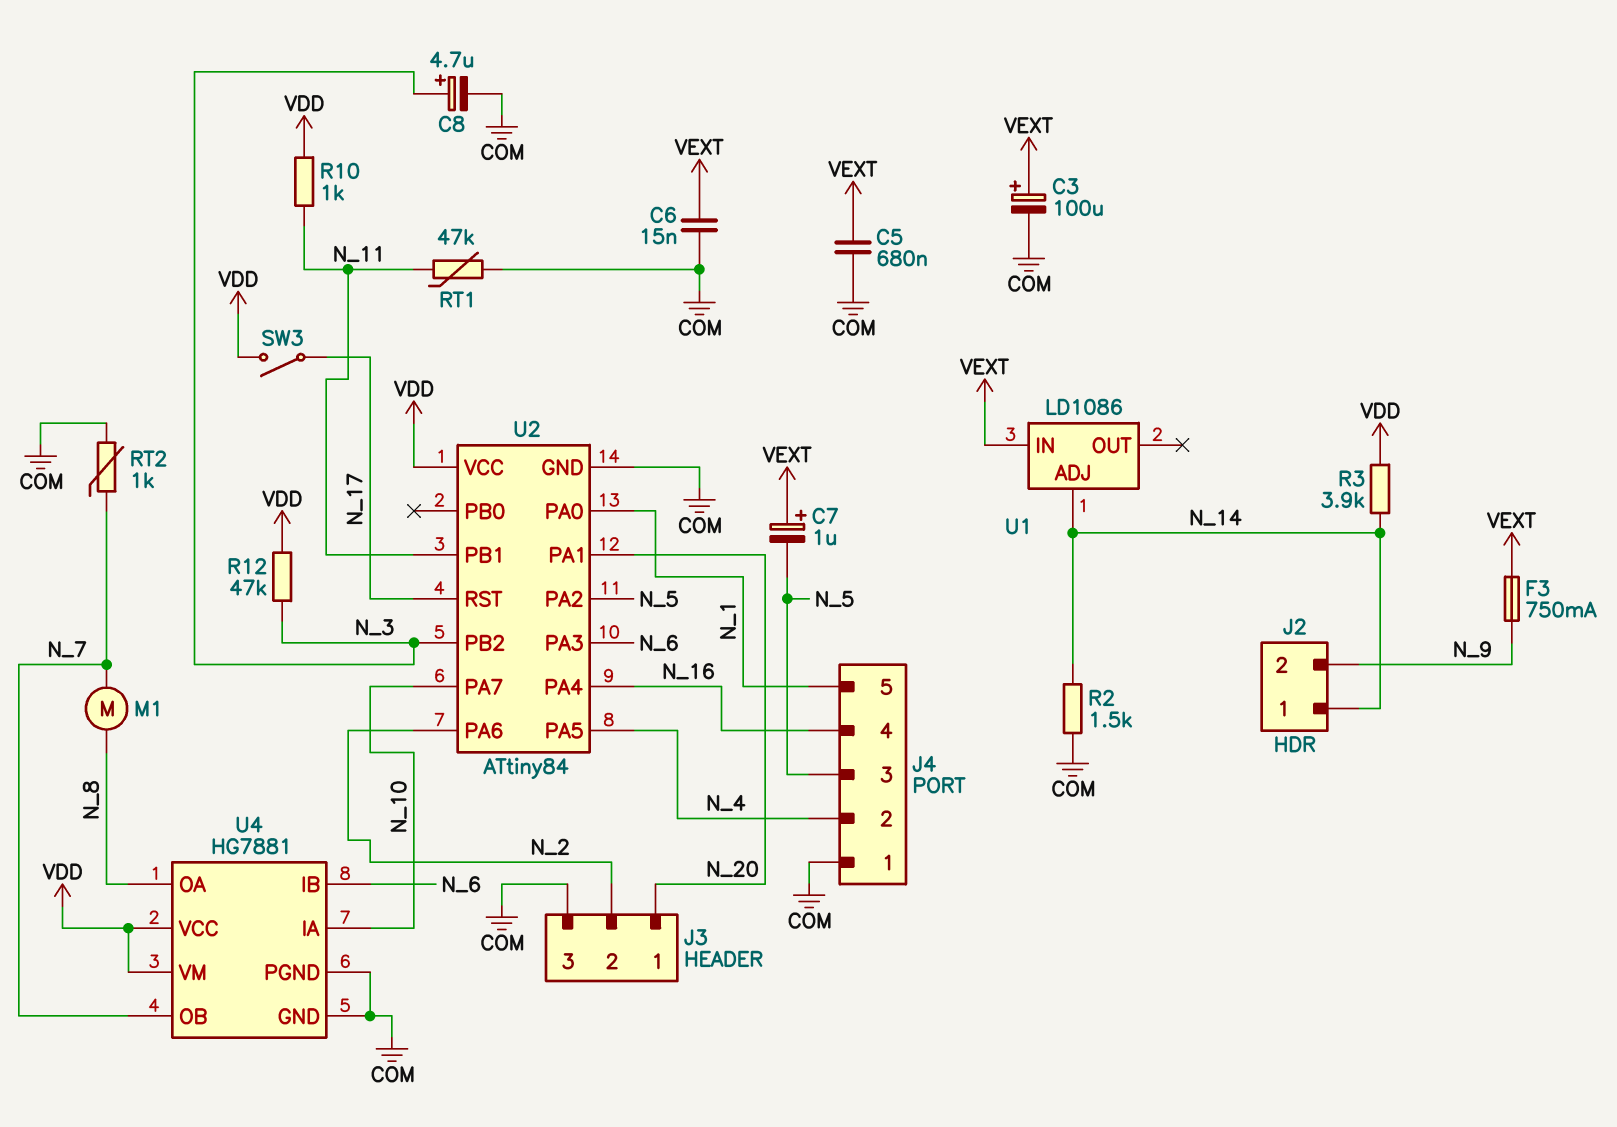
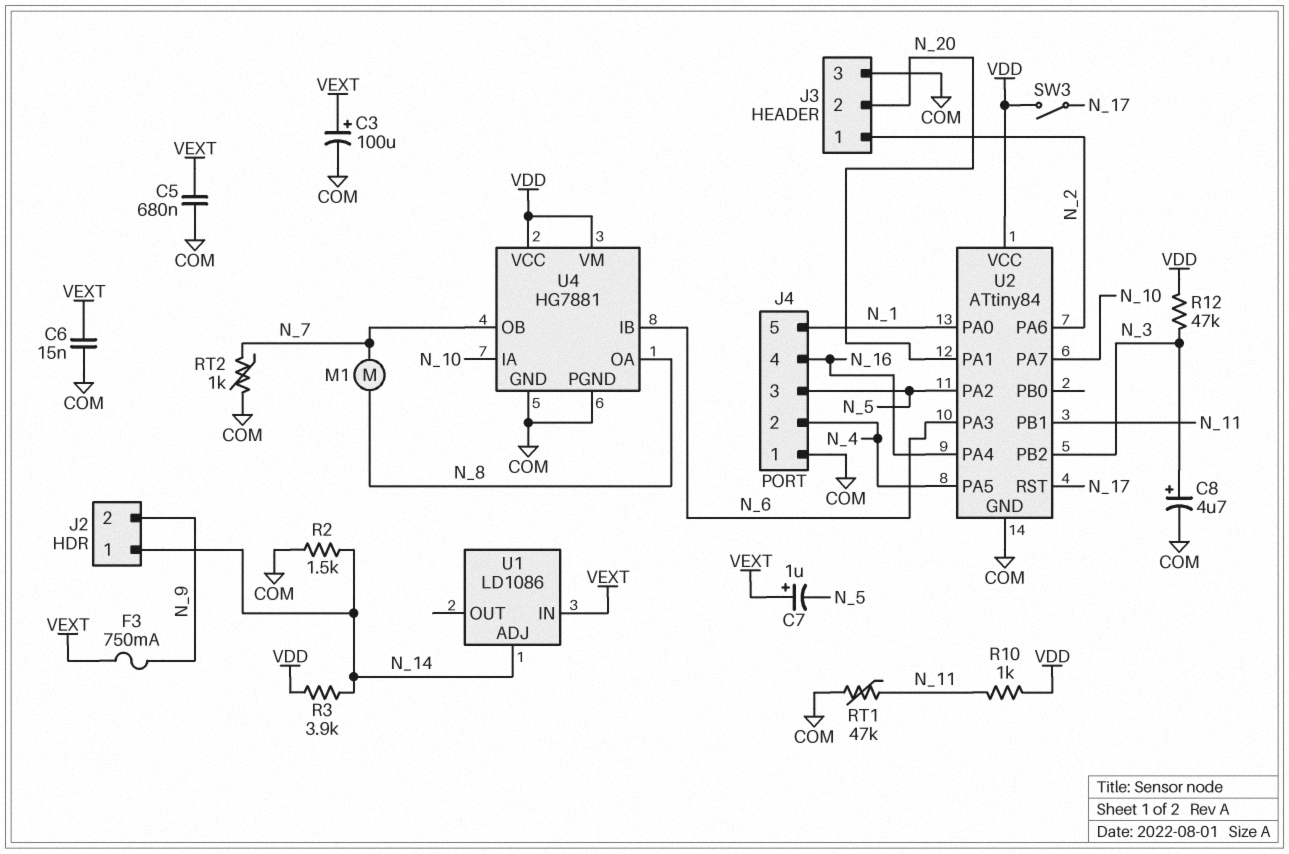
J3 pin 1: N_20 -> N_2
J3 pin 2: N_2 -> N_20

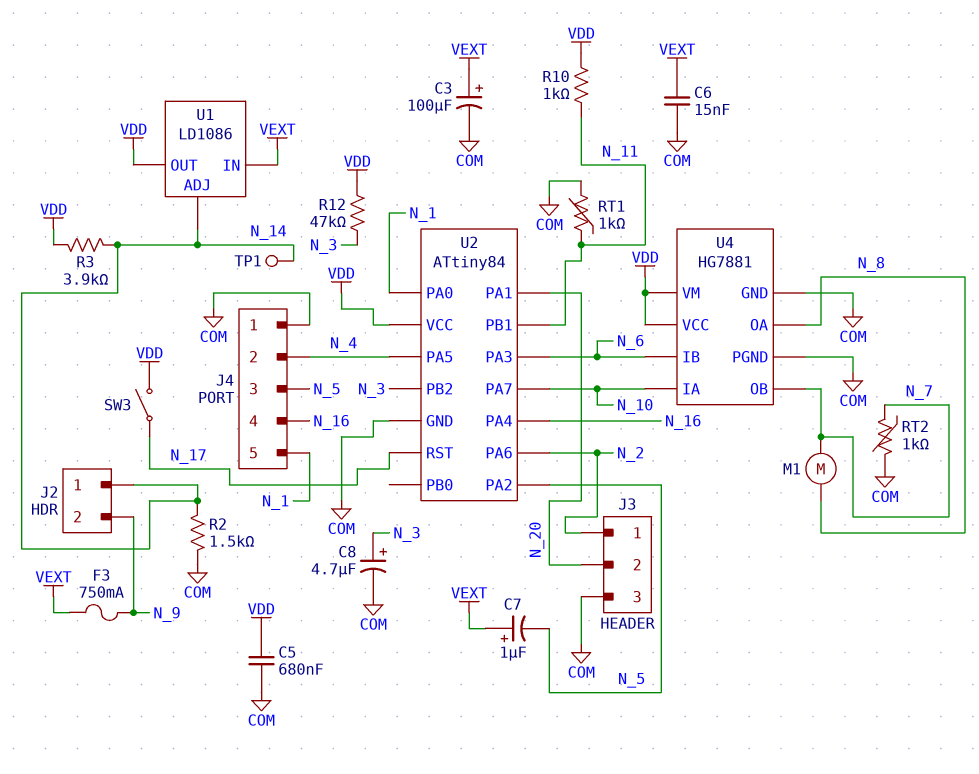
C5: 680nF (COM, VEXT) -> 680nF (COM, VDD)
RT1: 47k (COM, N_11) -> 1k (COM, N_11)
TP1: none -> test point (N_14)
U1 pin OUT: none -> VDD

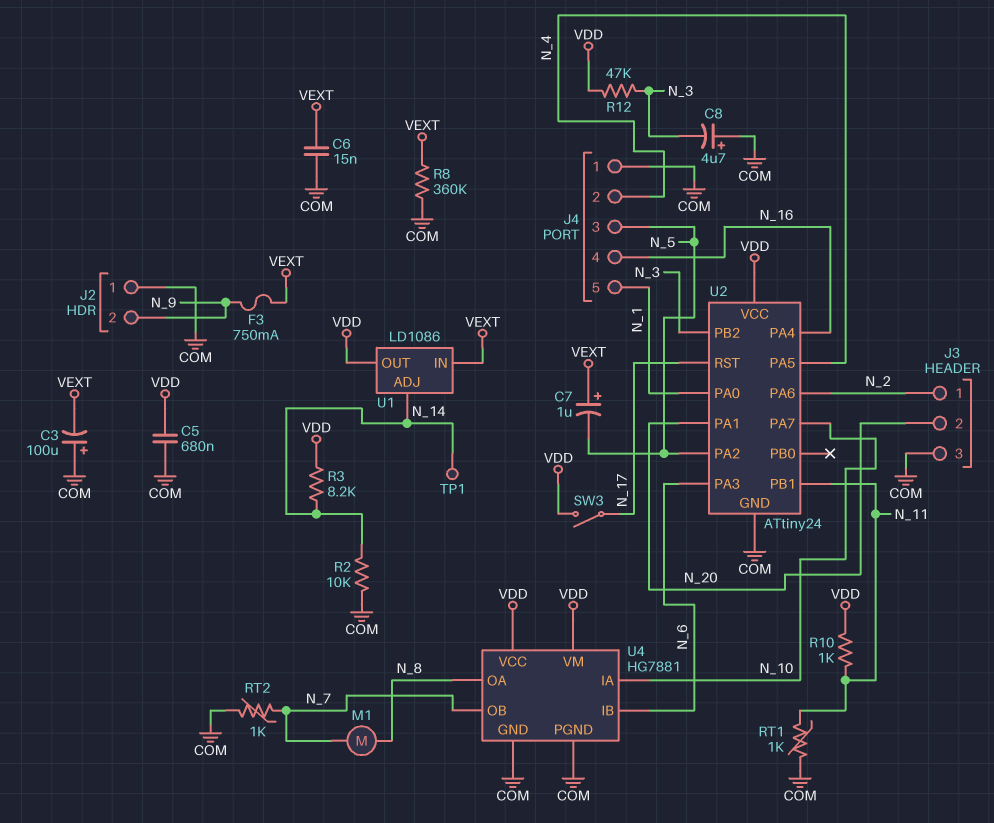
C3: 100uF (plus VEXT, minus COM) -> 100uF (plus COM, minus VEXT)
C8: 4.7uF (plus N_3, minus COM) -> 4.7uF (plus COM, minus N_3)
J2 pin 1: N_14 -> COM
R2: 1.5k (COM, N_14) -> 10k (COM, N_14)
R3: 3.9k (N_14, VDD) -> 8.2k (N_14, VDD)
R8: none -> 360k (COM, VEXT)
U2: ATtiny84 -> ATtiny24

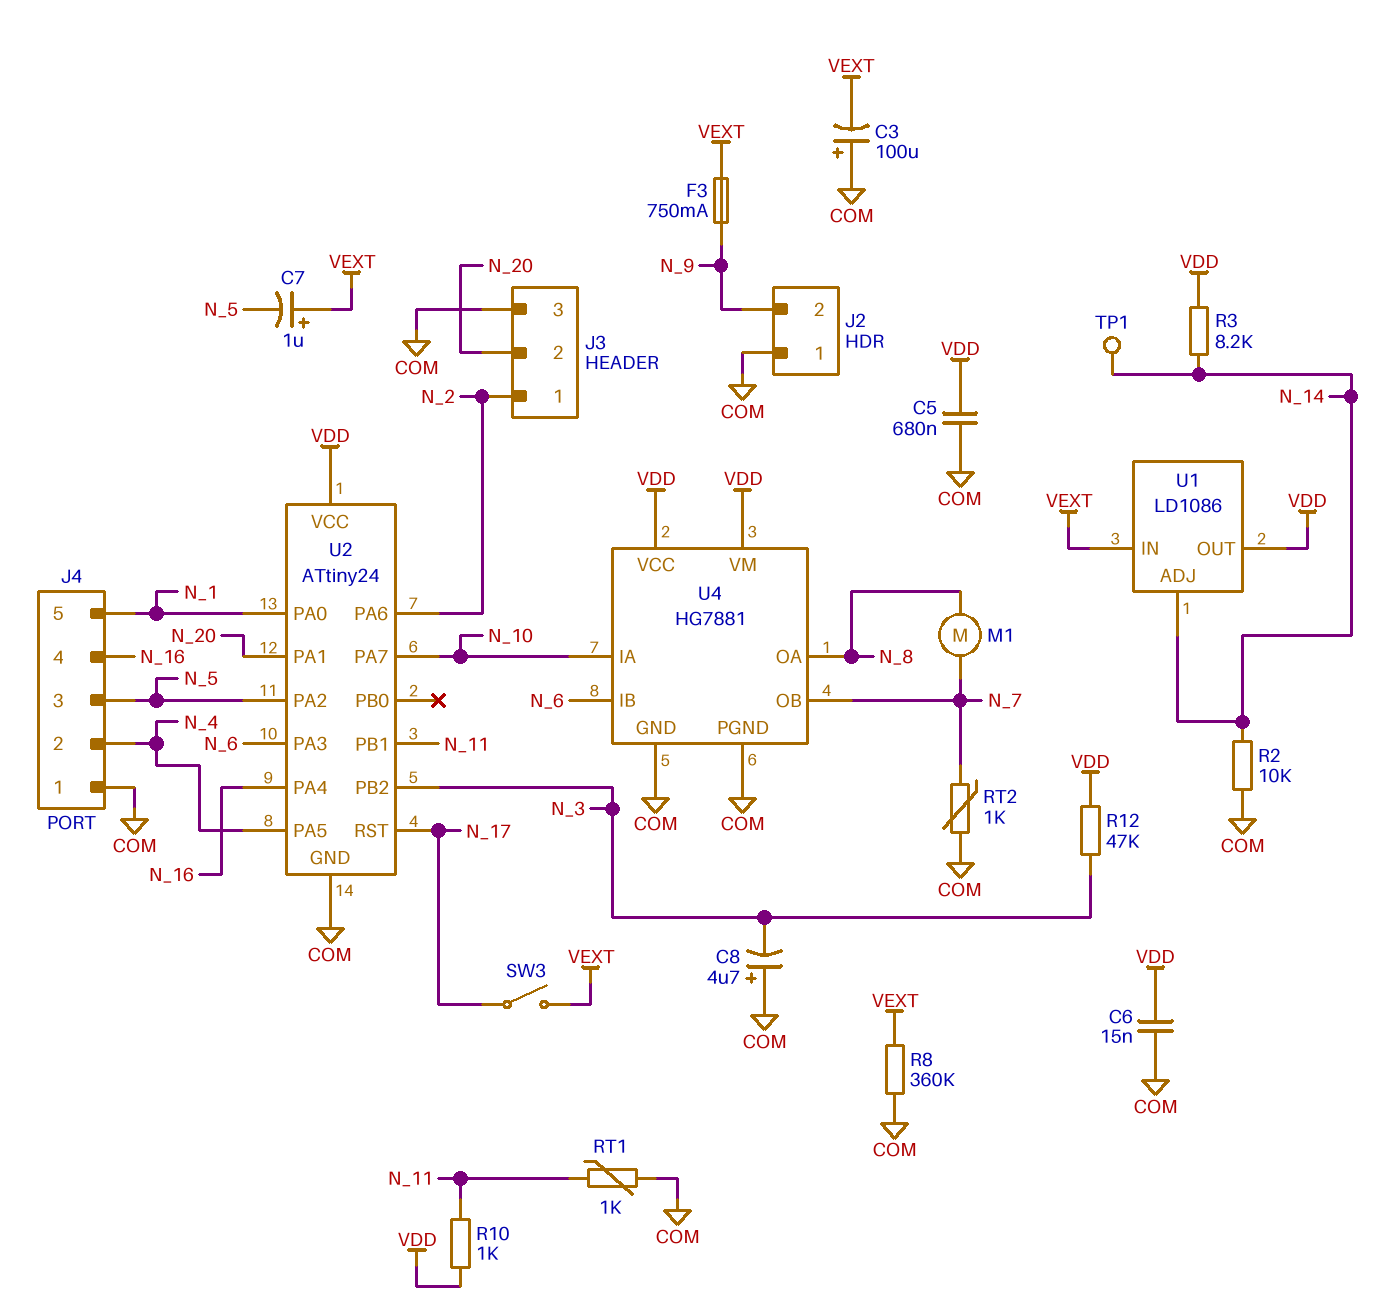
C6: 15nF (COM, VEXT) -> 15nF (COM, VDD)
SW3: switch (N_17, VDD) -> switch (N_17, VEXT)

